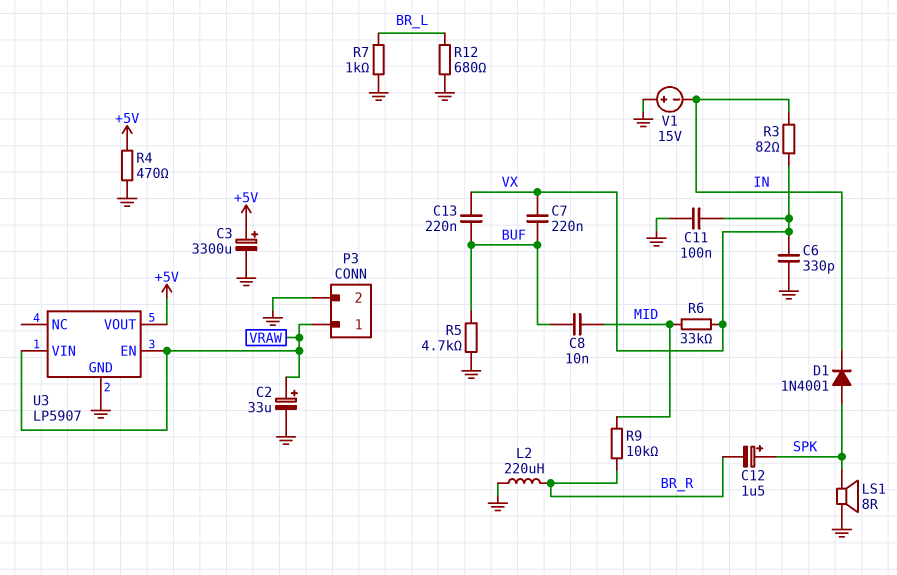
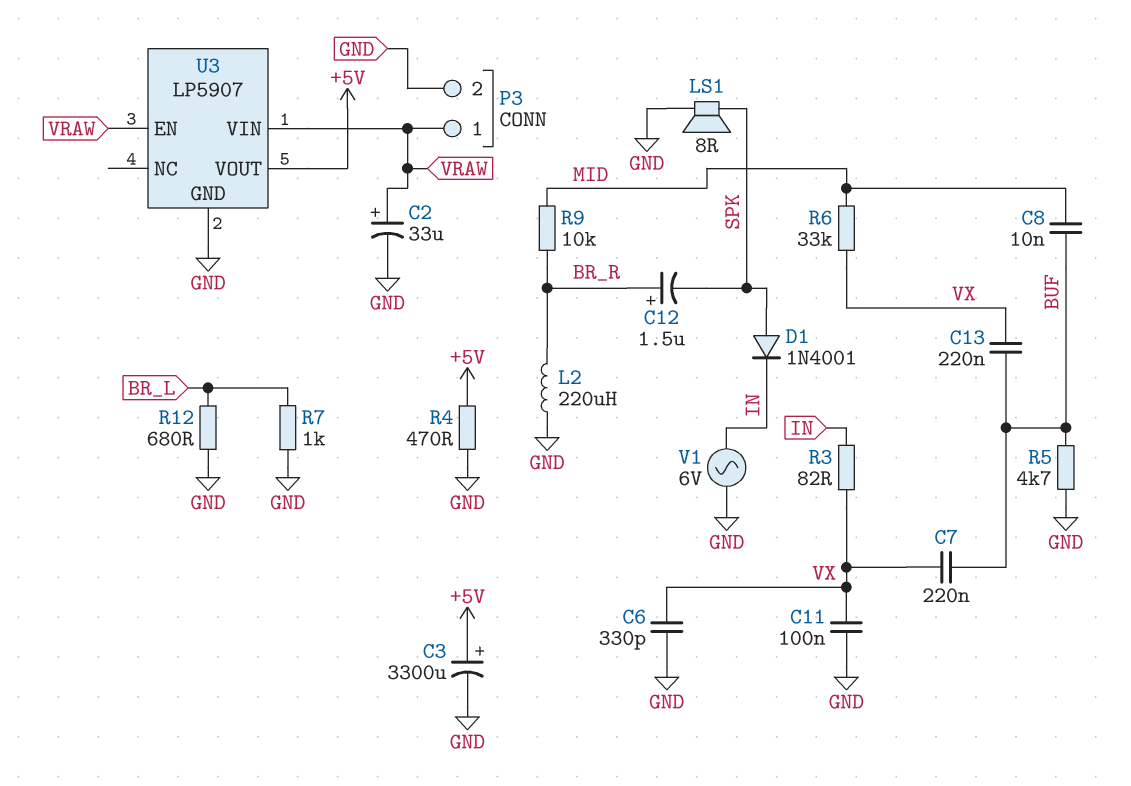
C12: 1.5uF (plus SPK, minus BR_R) -> 1.5uF (plus BR_R, minus SPK)
V1: 15V (plus GND, minus IN) -> AC 6V (GND, IN)

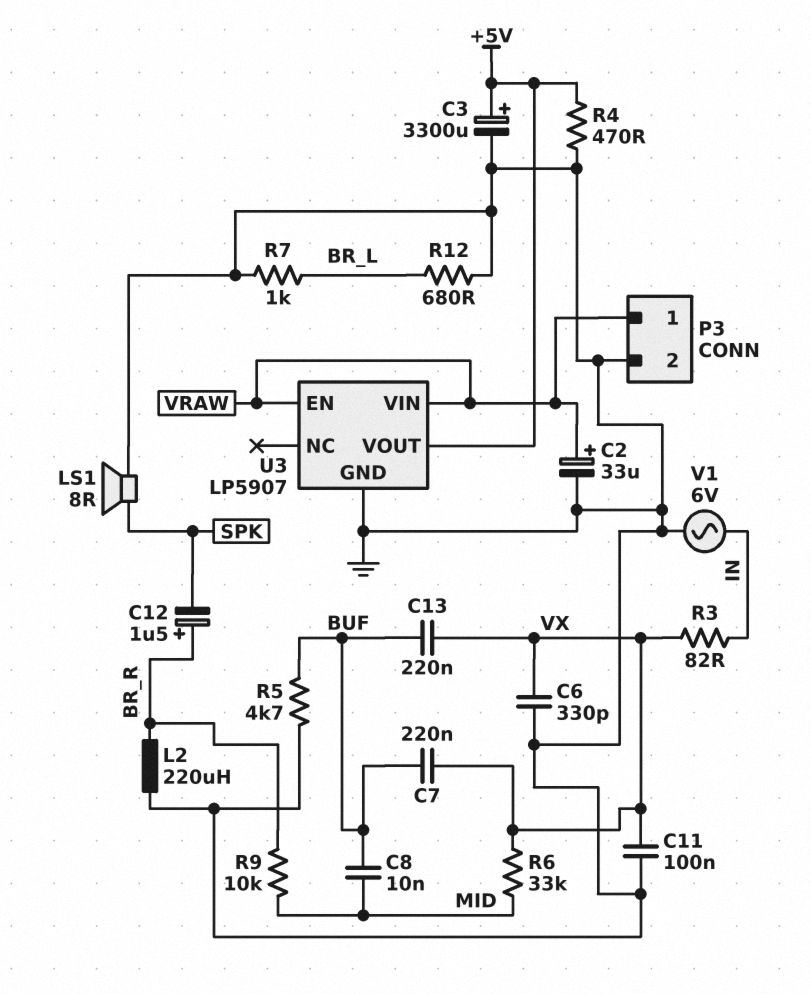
D1: diode 1N4001 (A SPK, K IN) -> none

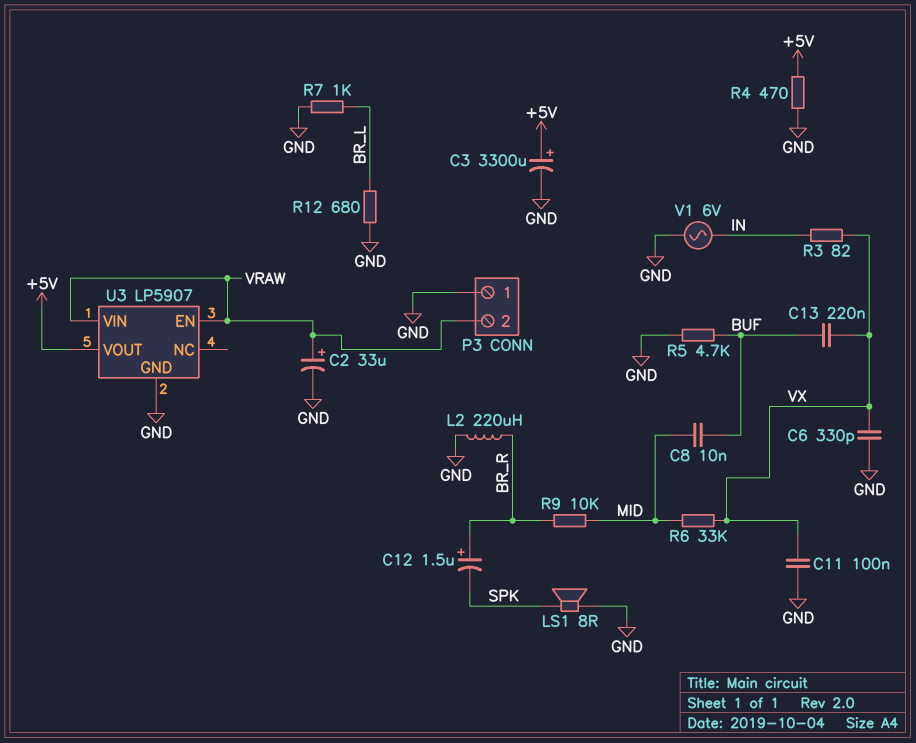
C7: 220nF (BUF, VX) -> none
P3 pin 1: VRAW -> GND
P3 pin 2: GND -> VRAW

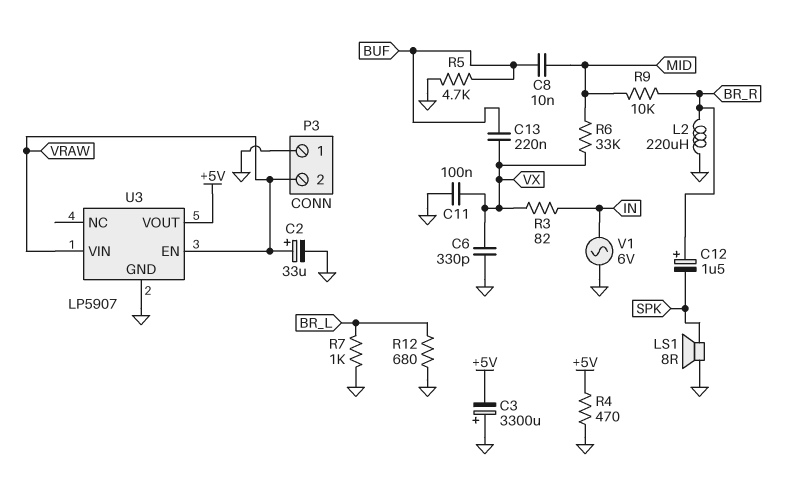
C3: 3300uF (plus +5V, minus GND) -> 3300uF (plus GND, minus +5V)

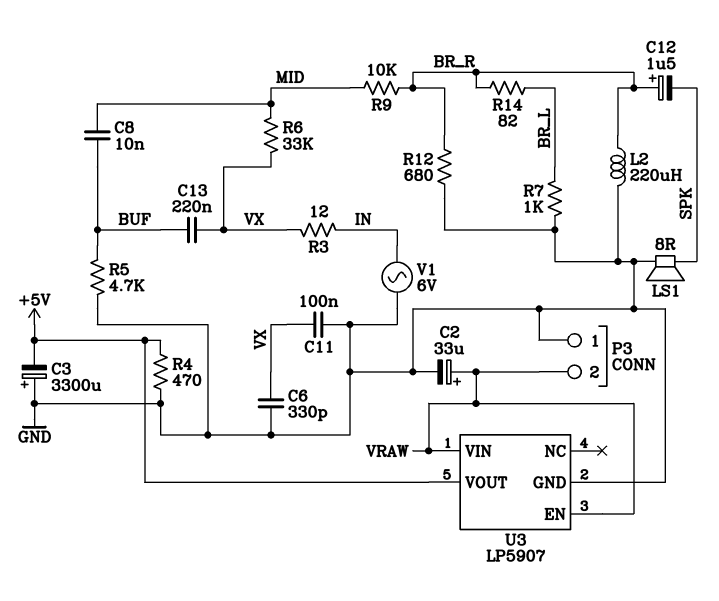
R3: 82 (IN, VX) -> 12 (IN, VX)
R12: 680 (BR_L, GND) -> 680 (BR_R, GND)
R14: none -> 82 (BR_L, BR_R)

